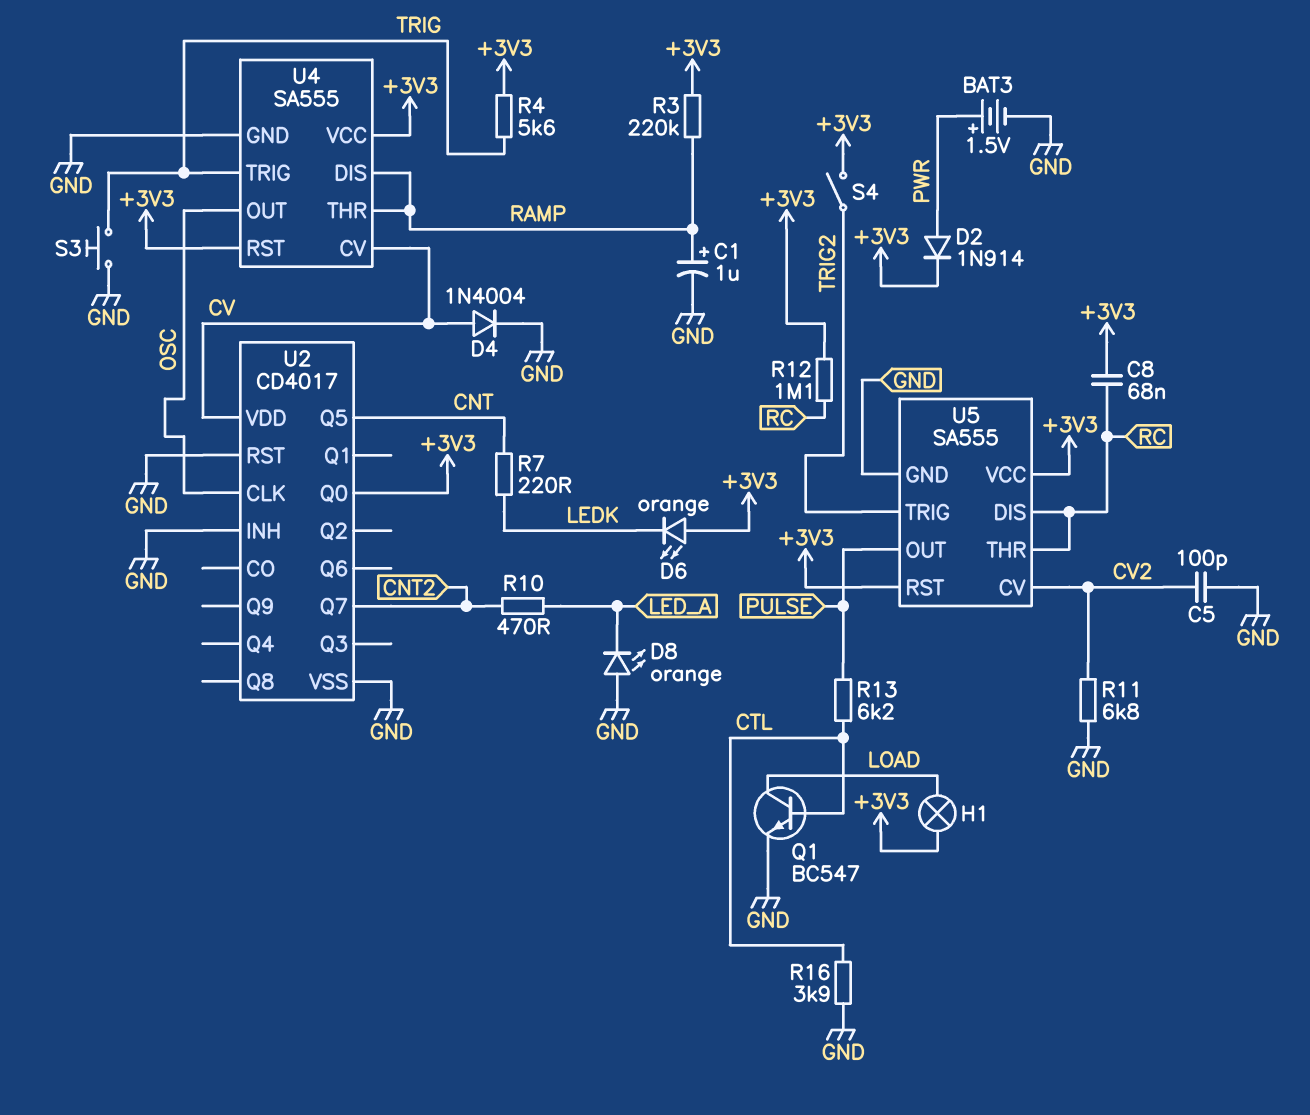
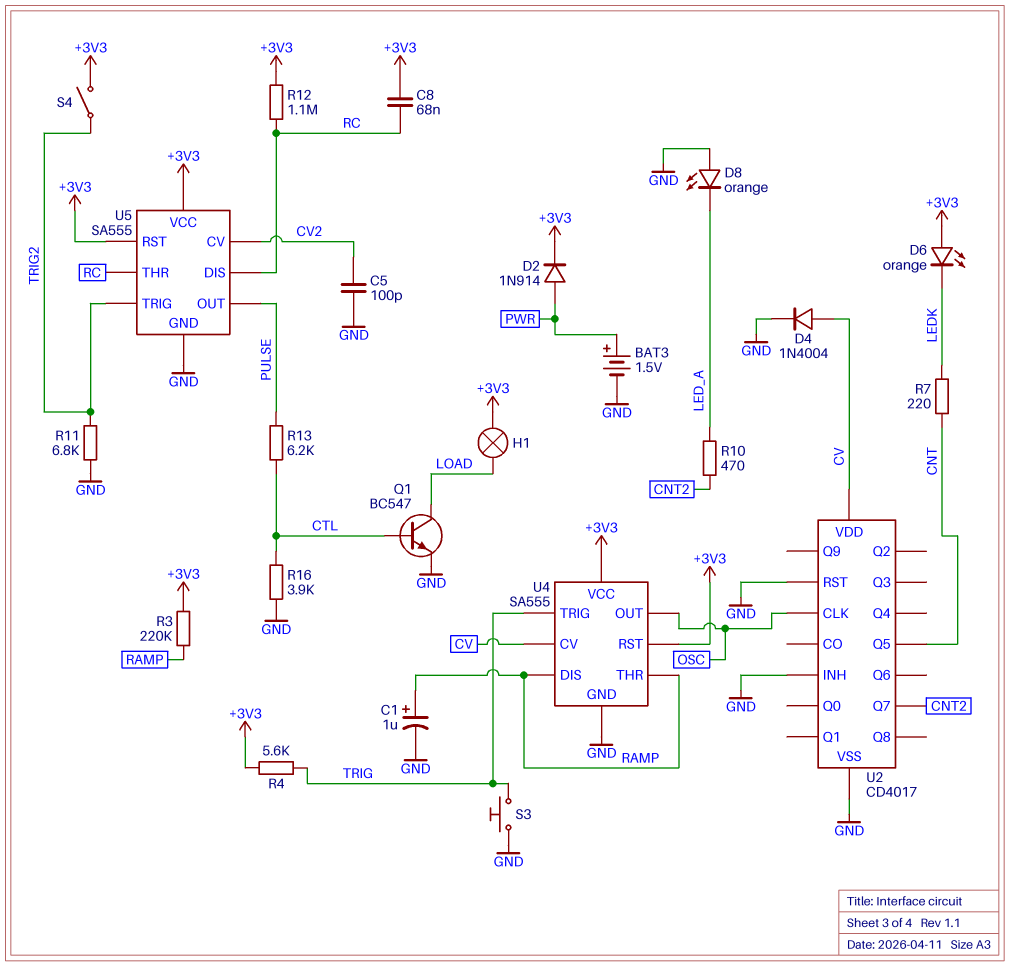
R11: 6.8k (CV2, GND) -> 6.8k (GND, TRIG2)
U2 pin Q0: +3V3 -> none

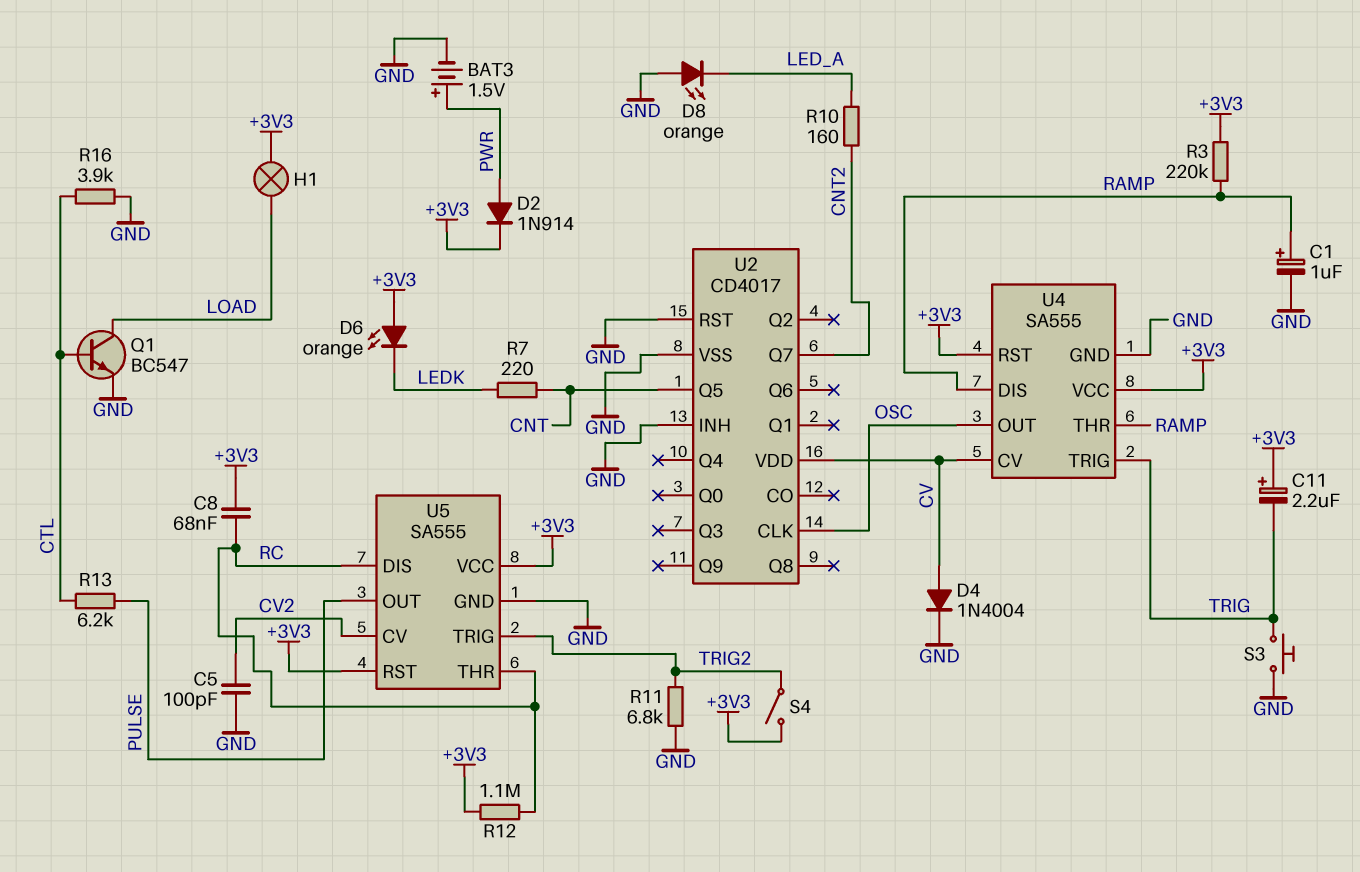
C11: none -> 2.2uF (plus +3V3, minus TRIG)
R4: 5.6k (+3V3, TRIG) -> none
R10: 470 (CNT2, LED_A) -> 160 (CNT2, LED_A)

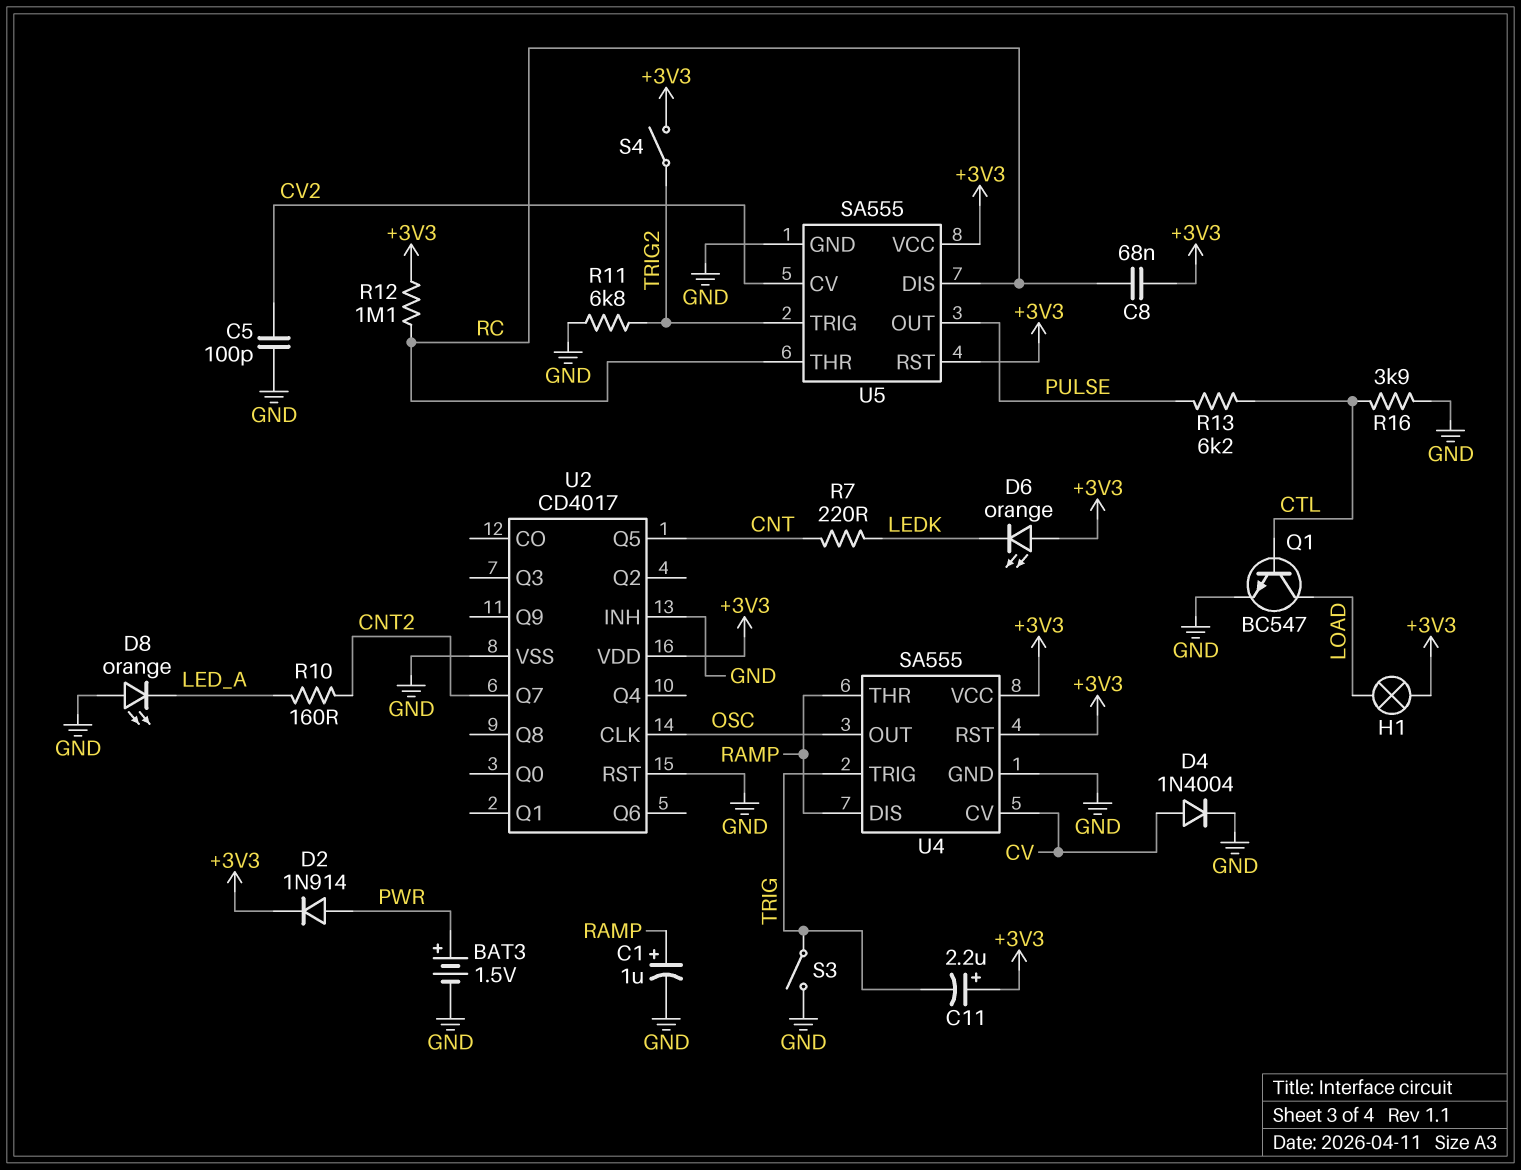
R3: 220k (+3V3, RAMP) -> none
S3: button (GND, TRIG) -> switch (GND, TRIG)
U2 pin VDD: CV -> +3V3

